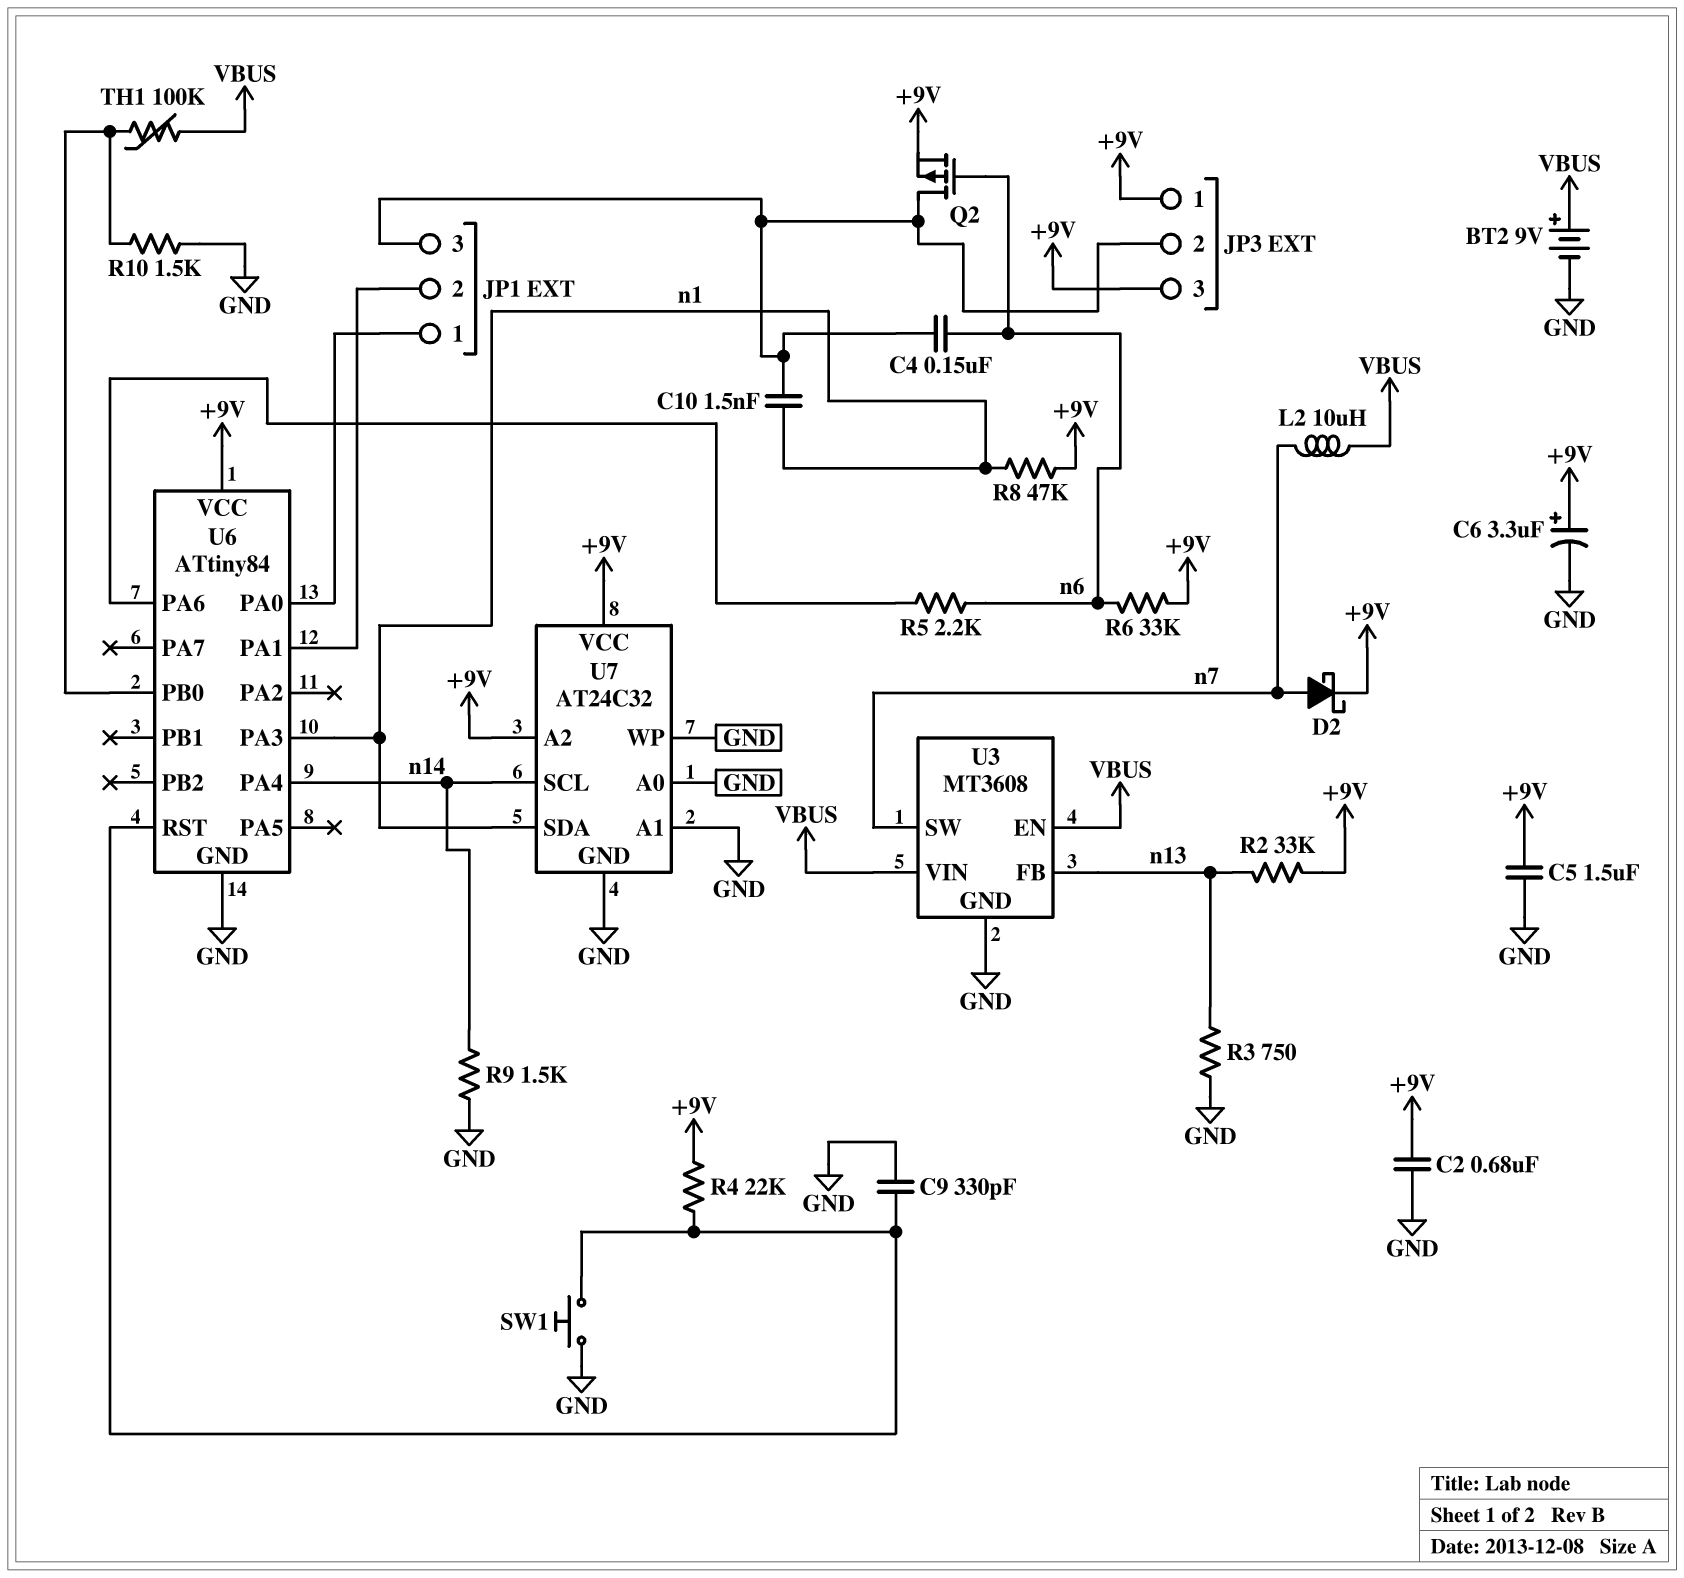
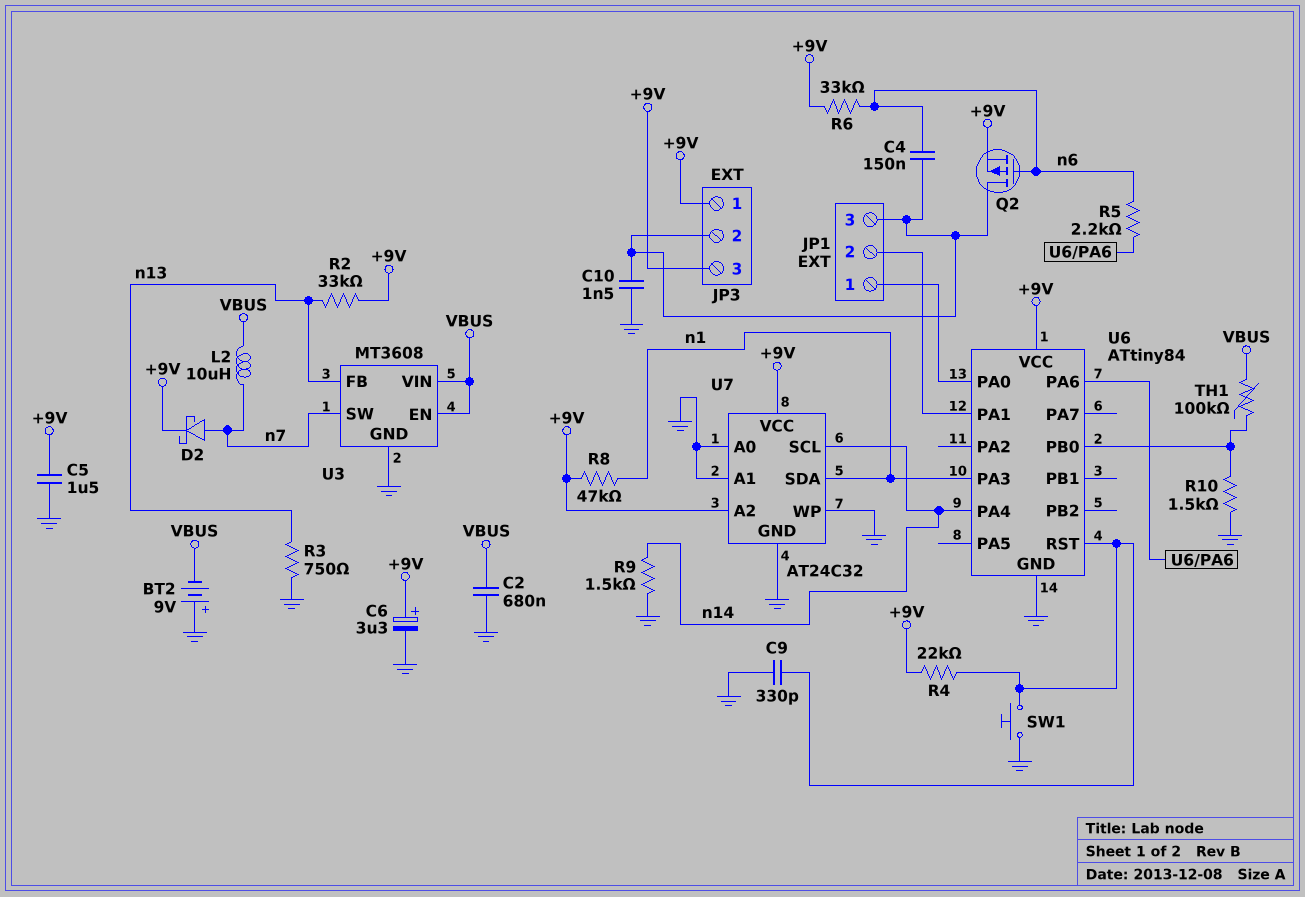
BT2: 9V (plus VBUS, minus GND) -> 9V (plus GND, minus VBUS)
C2: 680nF (+9V, GND) -> 680nF (GND, VBUS)
C10: 1.5nF (JP1/3, n1) -> 1.5nF (GND, JP1/3)

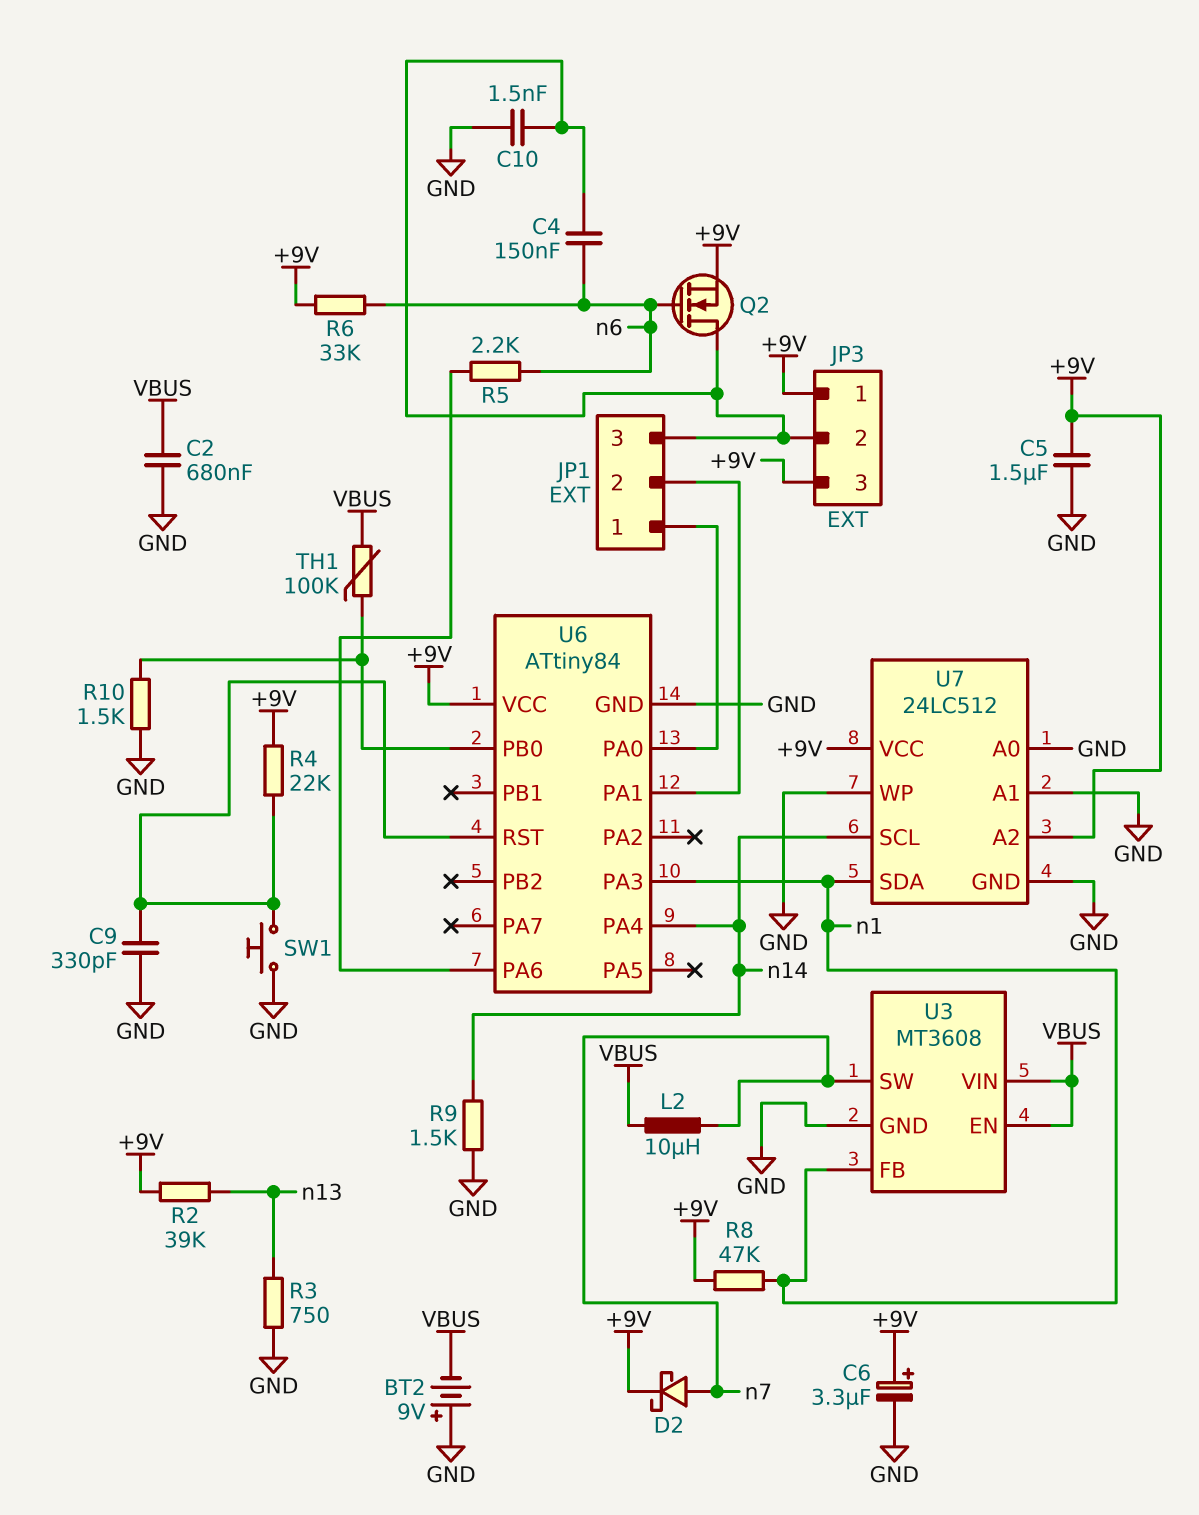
Q2: PMOS (G n6, D JP1/3, S +9V) -> NMOS (G n6, D JP1/3, S +9V)
R2: 33k (+9V, n13) -> 39k (+9V, n13)
U3 pin FB: n13 -> n1
U7: AT24C32 -> 24LC512

